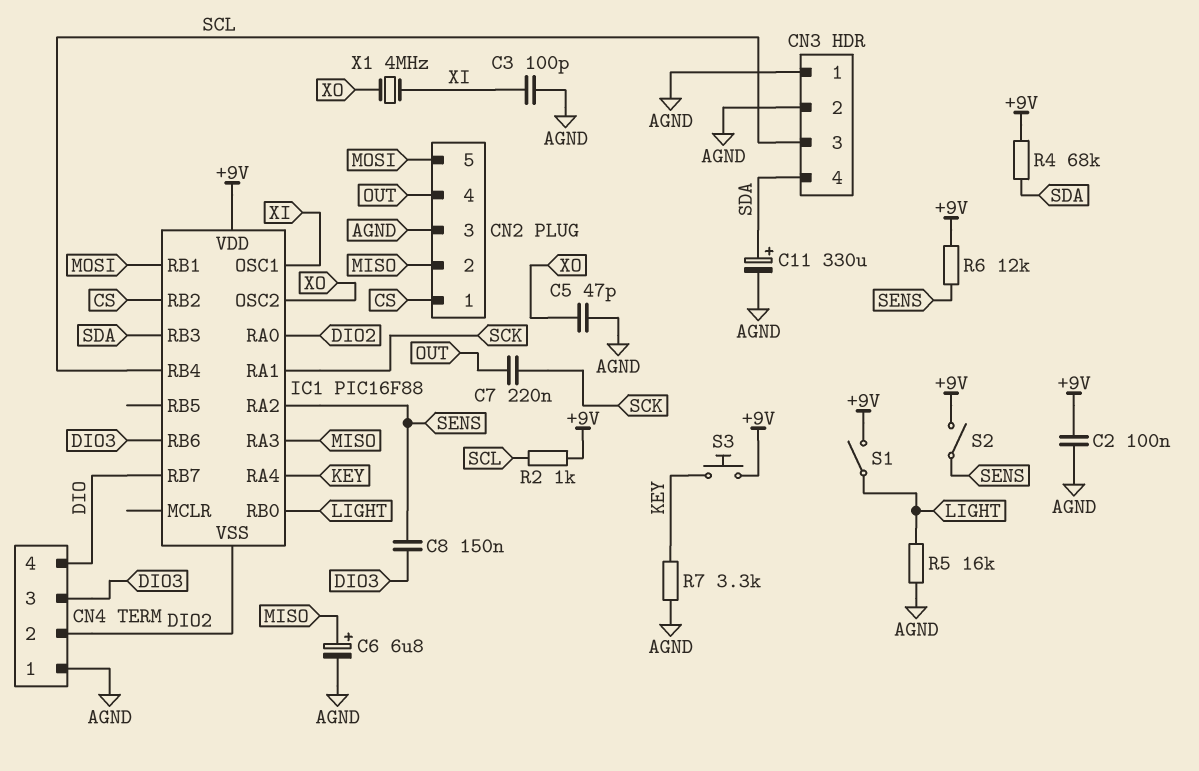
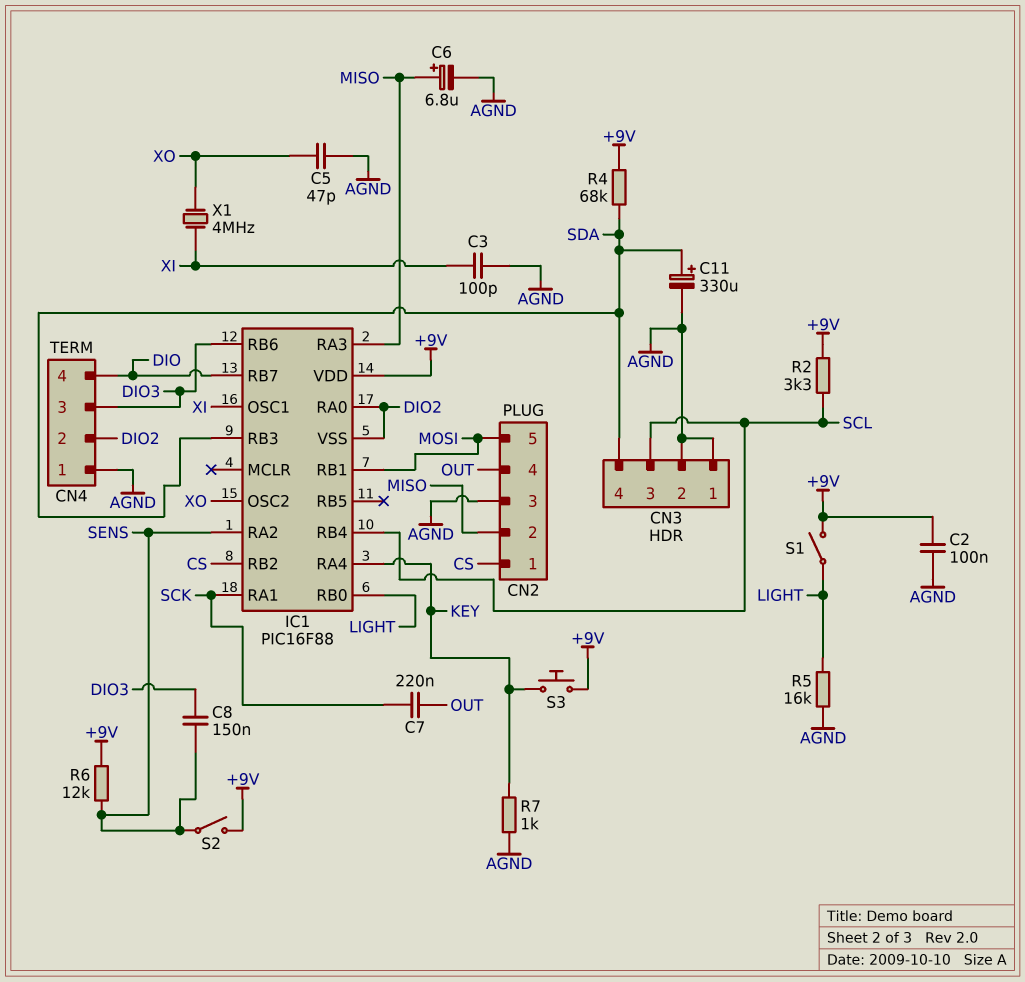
R2: 1k (+9V, SCL) -> 3.3k (+9V, SCL)
R7: 3.3k (AGND, KEY) -> 1k (AGND, KEY)

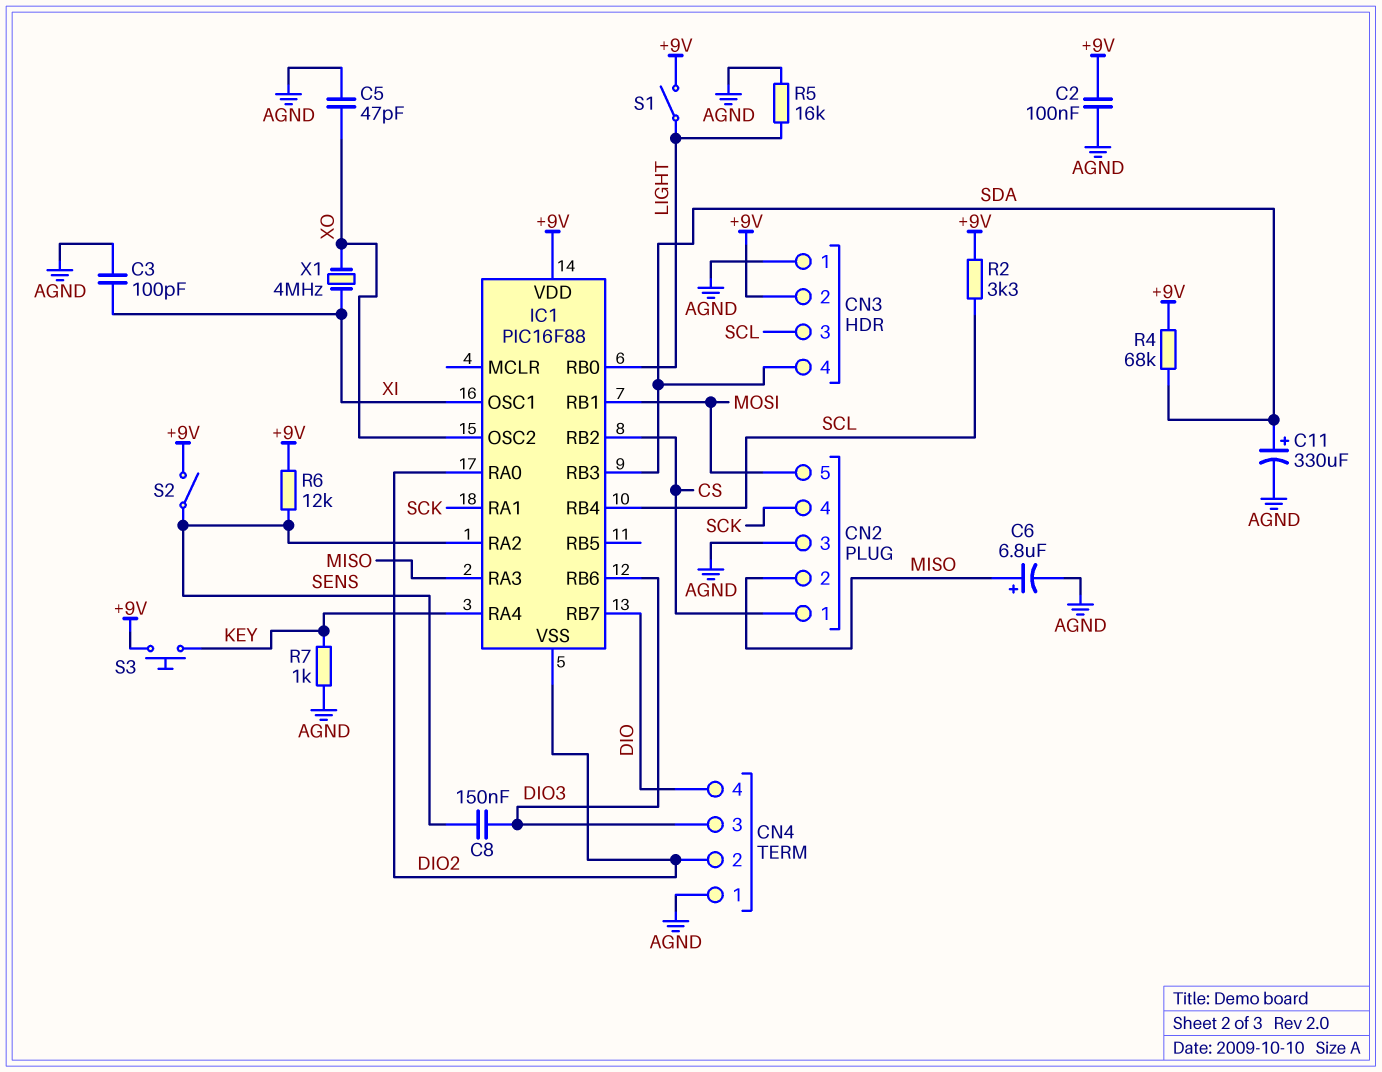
C7: 220nF (OUT, SCK) -> none
CN2 pin 4: OUT -> SCK
CN3 pin 2: AGND -> +9V

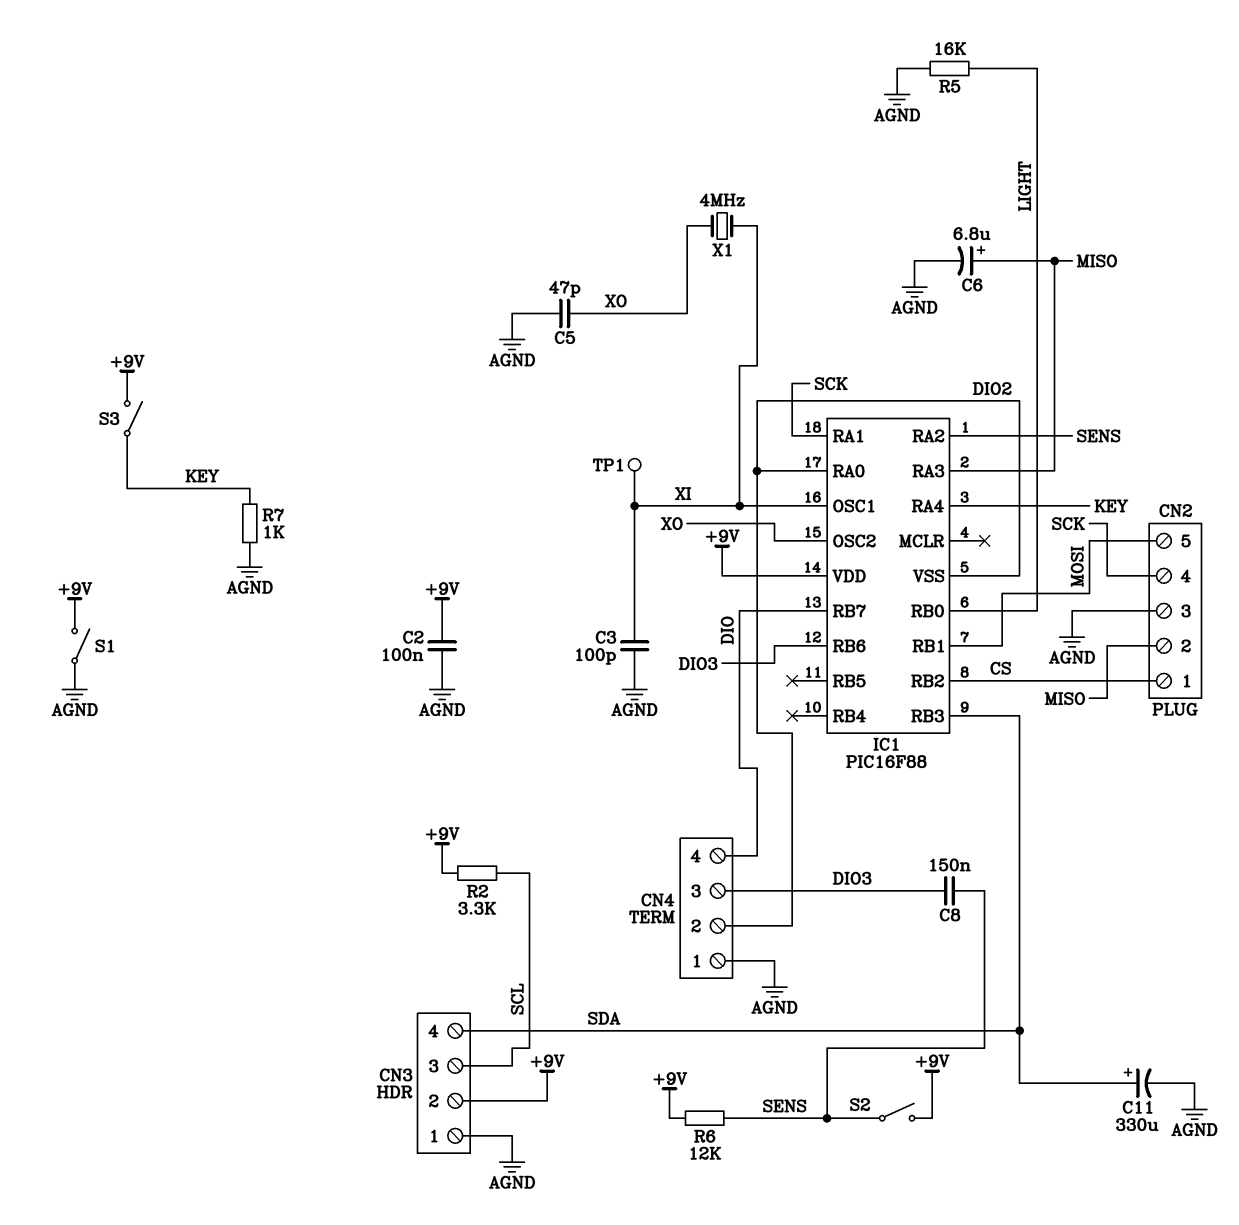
IC1 pin RB4: SCL -> none
R4: 68k (+9V, SDA) -> none
S1: switch (+9V, LIGHT) -> switch (+9V, AGND)
S3: button (+9V, KEY) -> switch (+9V, KEY)
TP1: none -> test point (XI)

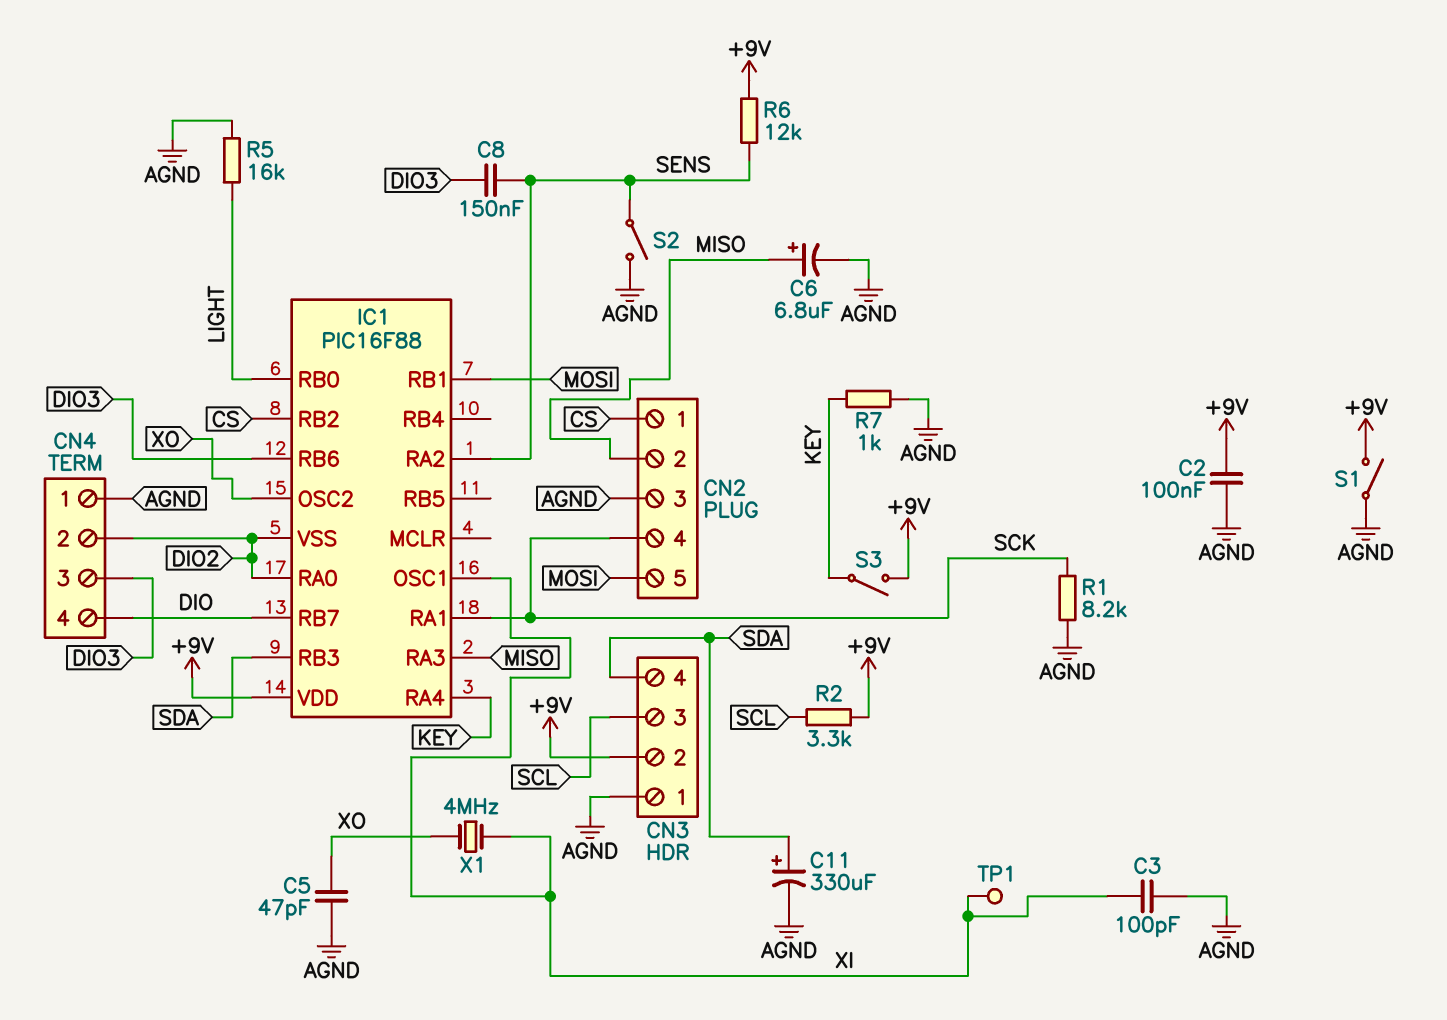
R1: none -> 8.2k (AGND, SCK)
S2: switch (+9V, SENS) -> switch (AGND, SENS)

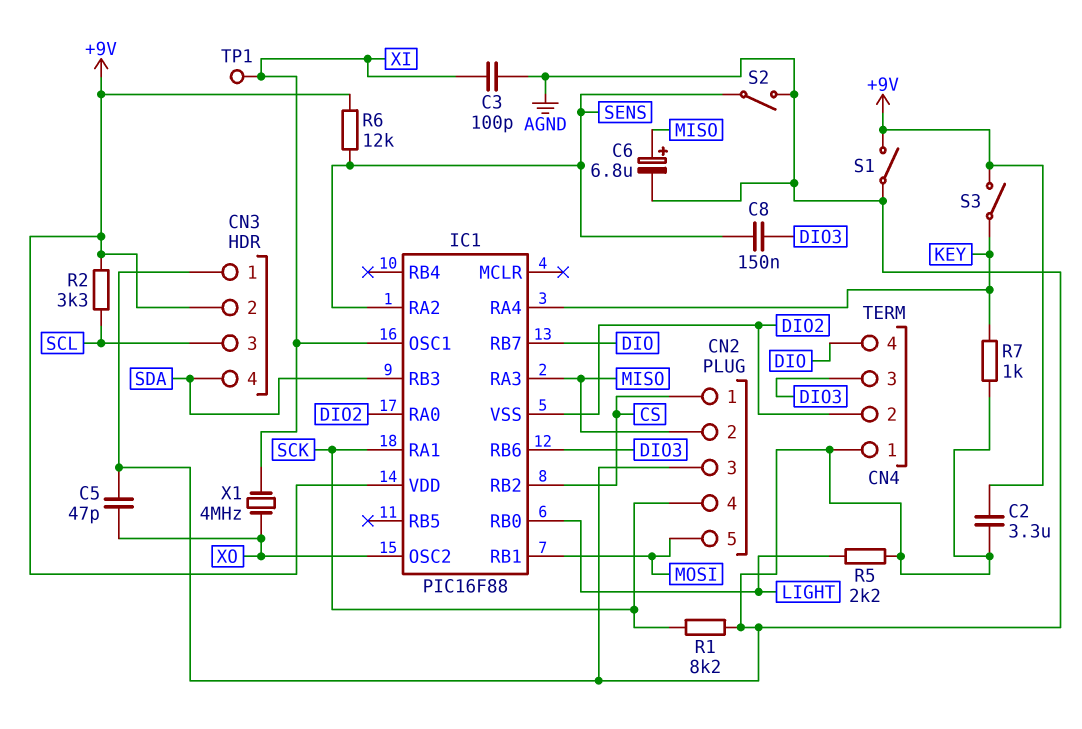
C2: 100nF (+9V, AGND) -> 3.3uF (+9V, AGND)
C11: 330uF (plus SDA, minus AGND) -> none
R5: 16k (AGND, LIGHT) -> 2.2k (AGND, LIGHT)

